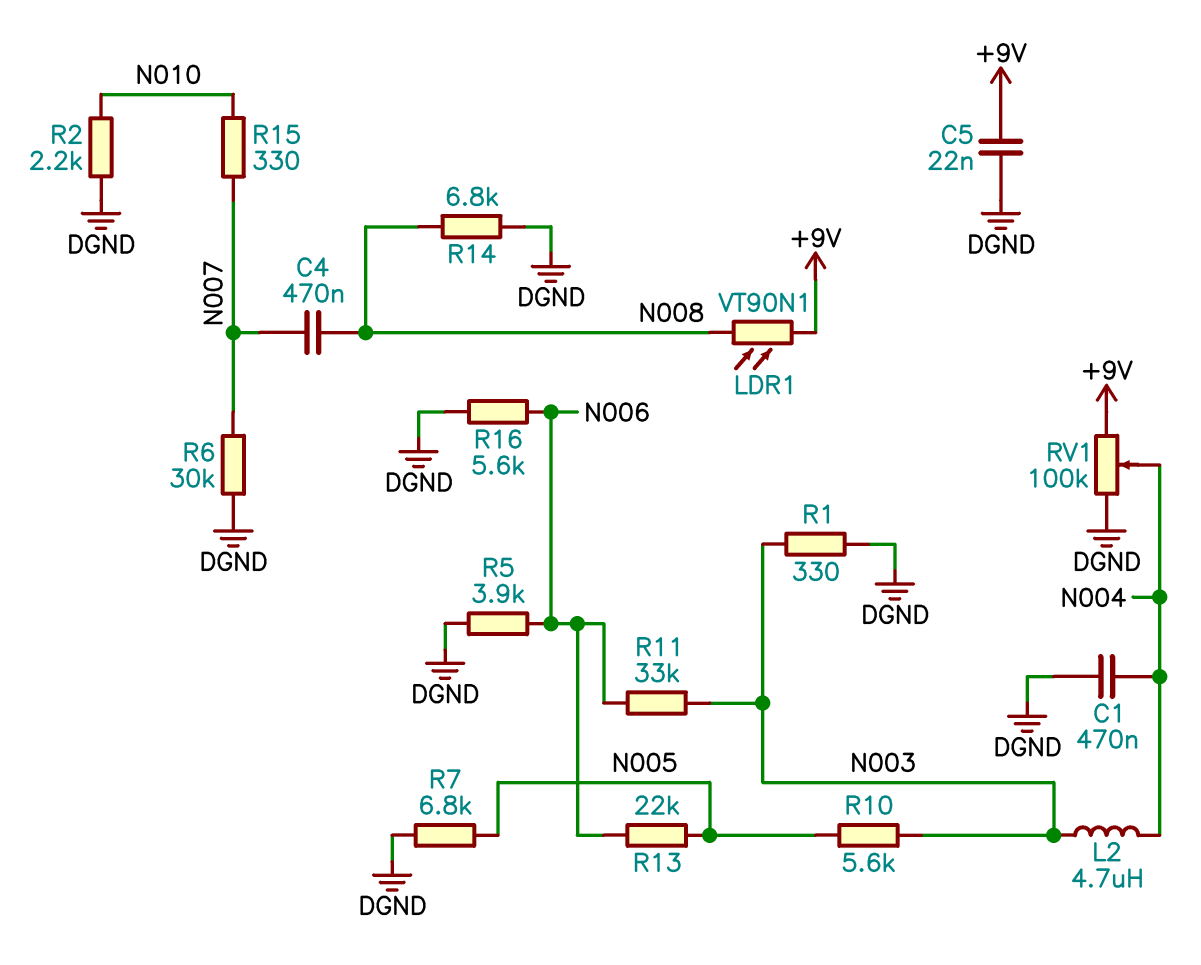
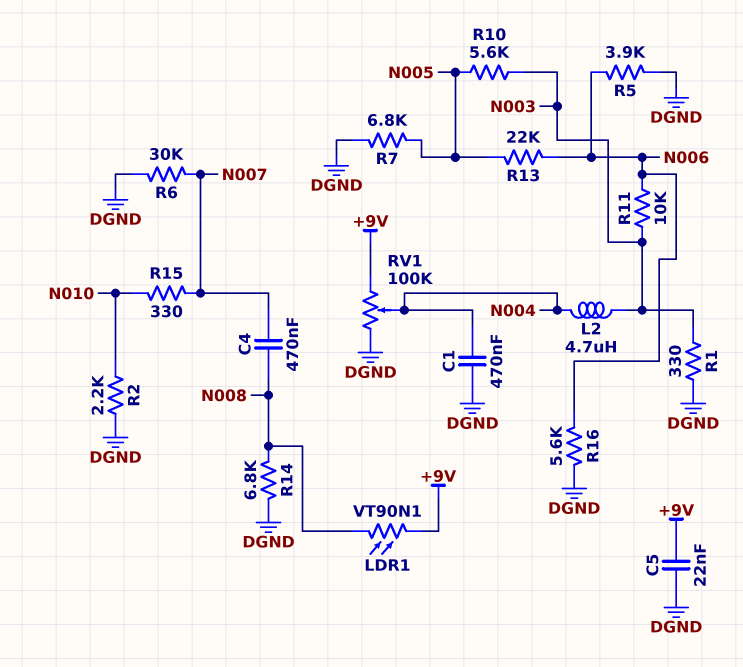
R11: 33k (N003, N006) -> 10k (N003, N006)

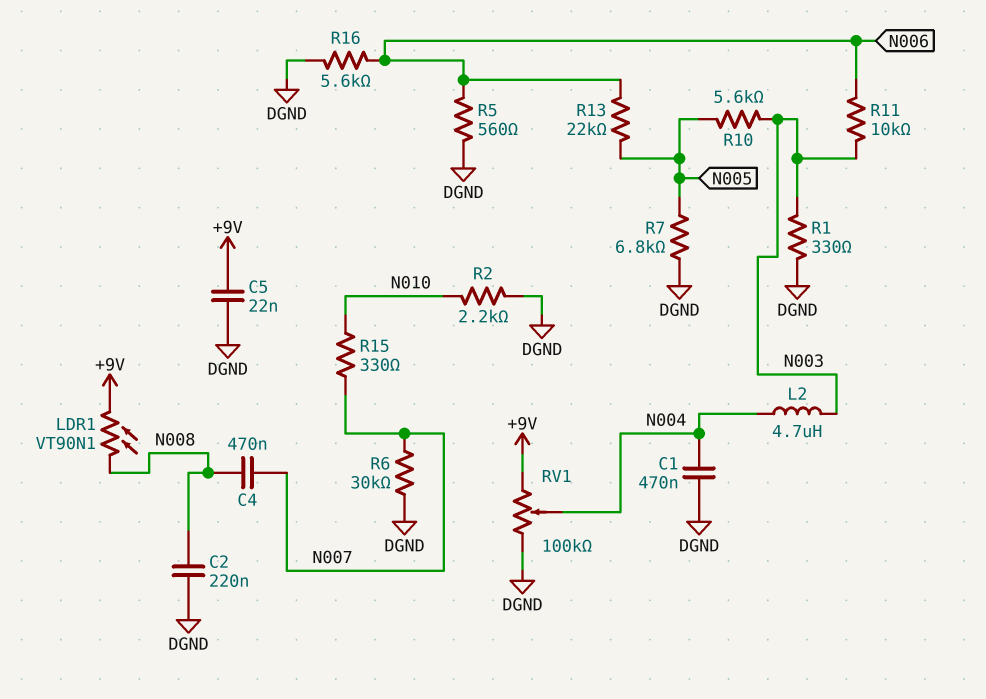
C2: none -> 220nF (DGND, N008)
R5: 3.9k (DGND, N006) -> 560 (DGND, N006)
R14: 6.8k (DGND, N008) -> none

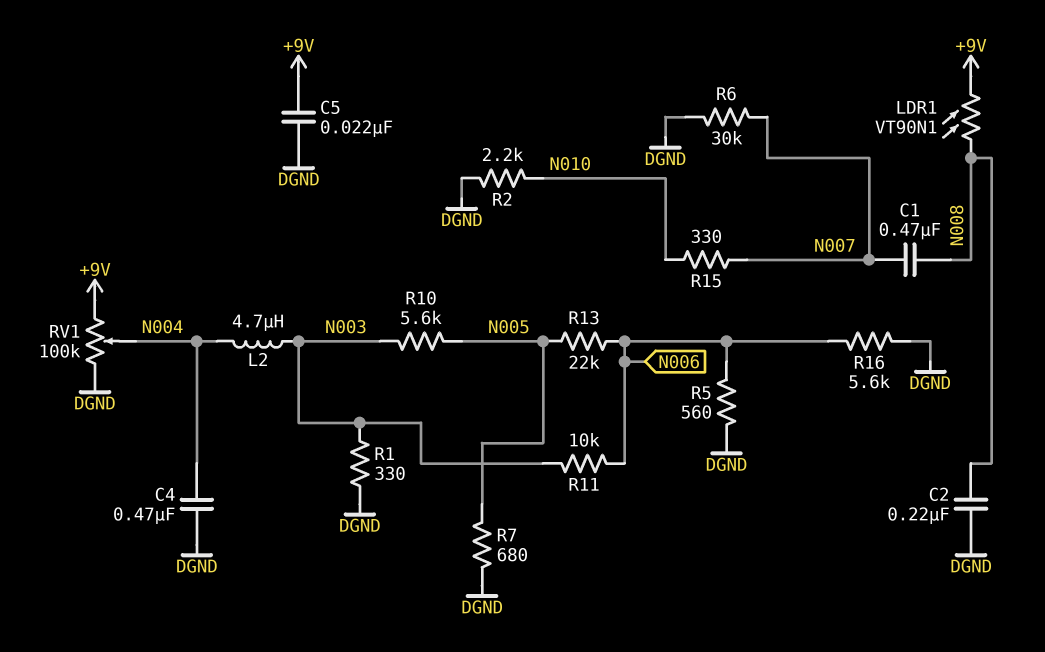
C1: 470nF (DGND, N004) -> 470nF (N007, N008)
C4: 470nF (N007, N008) -> 470nF (DGND, N004)
R7: 6.8k (DGND, N005) -> 680 (DGND, N005)

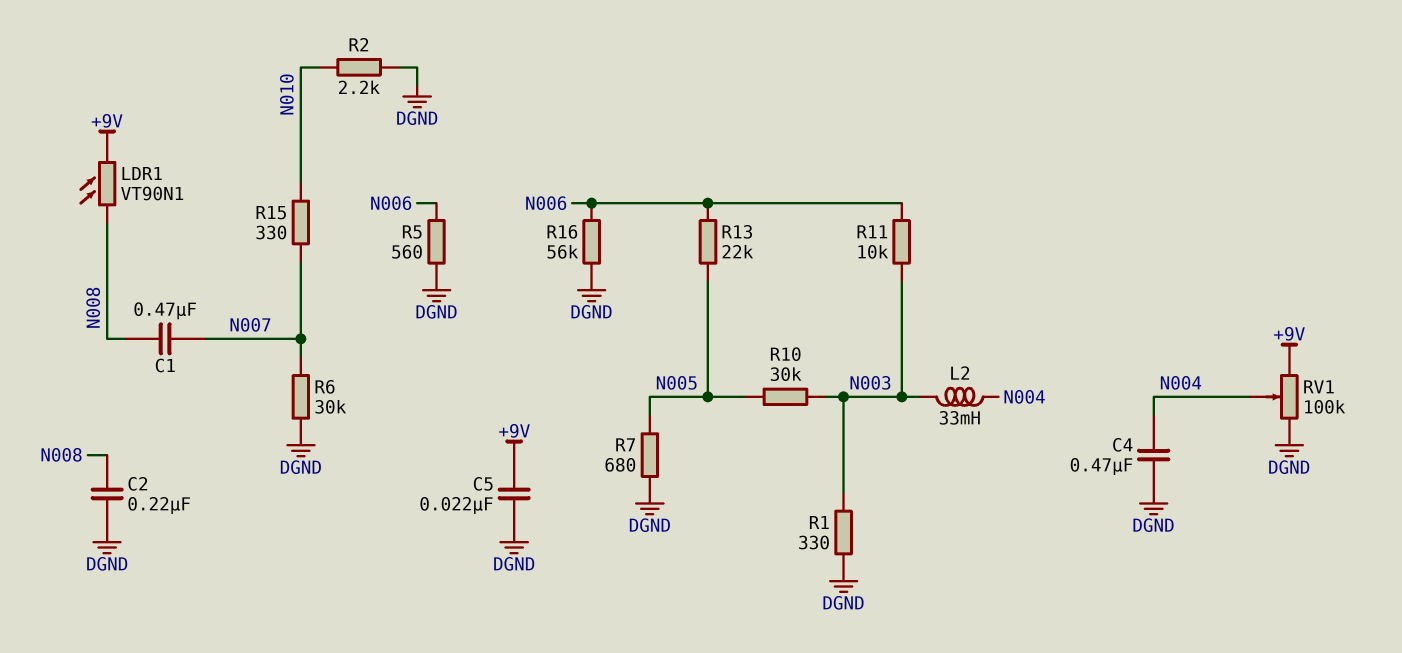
L2: 4.7uH (N003, N004) -> 33mH (N003, N004)
R10: 5.6k (N003, N005) -> 30k (N003, N005)
R16: 5.6k (DGND, N006) -> 56k (DGND, N006)

